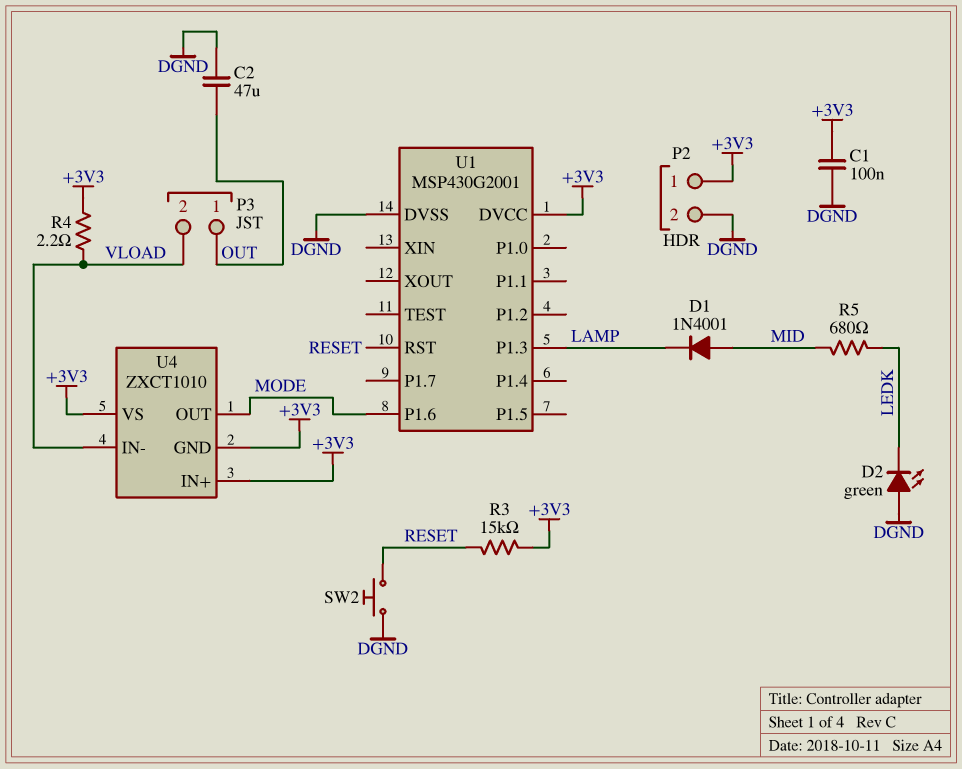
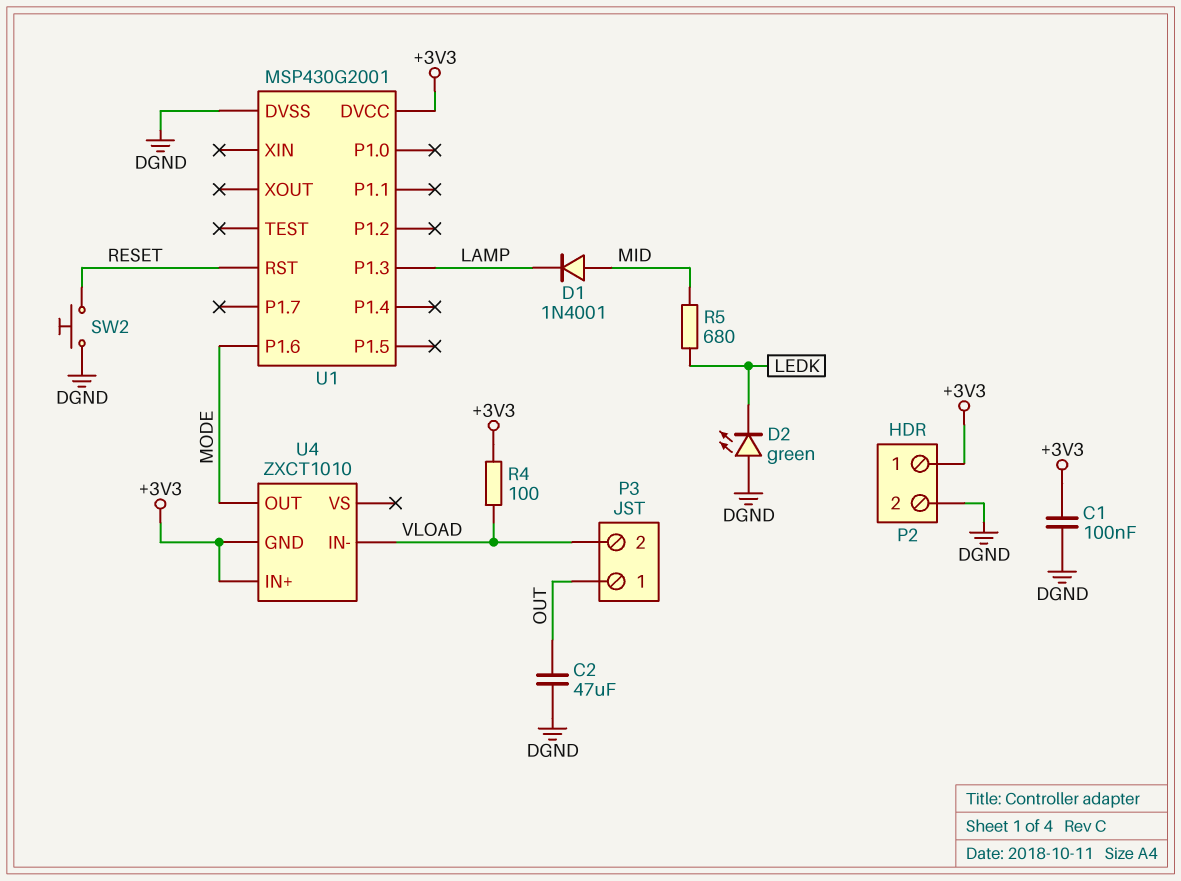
R3: 15k (+3V3, RESET) -> none
R4: 2.2 (+3V3, VLOAD) -> 100 (+3V3, VLOAD)
U4 pin VS: +3V3 -> none

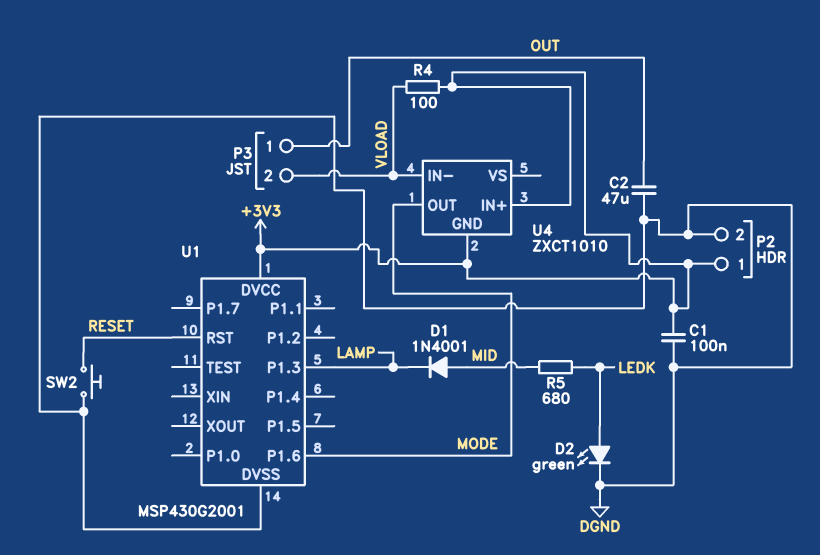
D2: LED green (A DGND, K LEDK) -> LED green (A LEDK, K DGND)

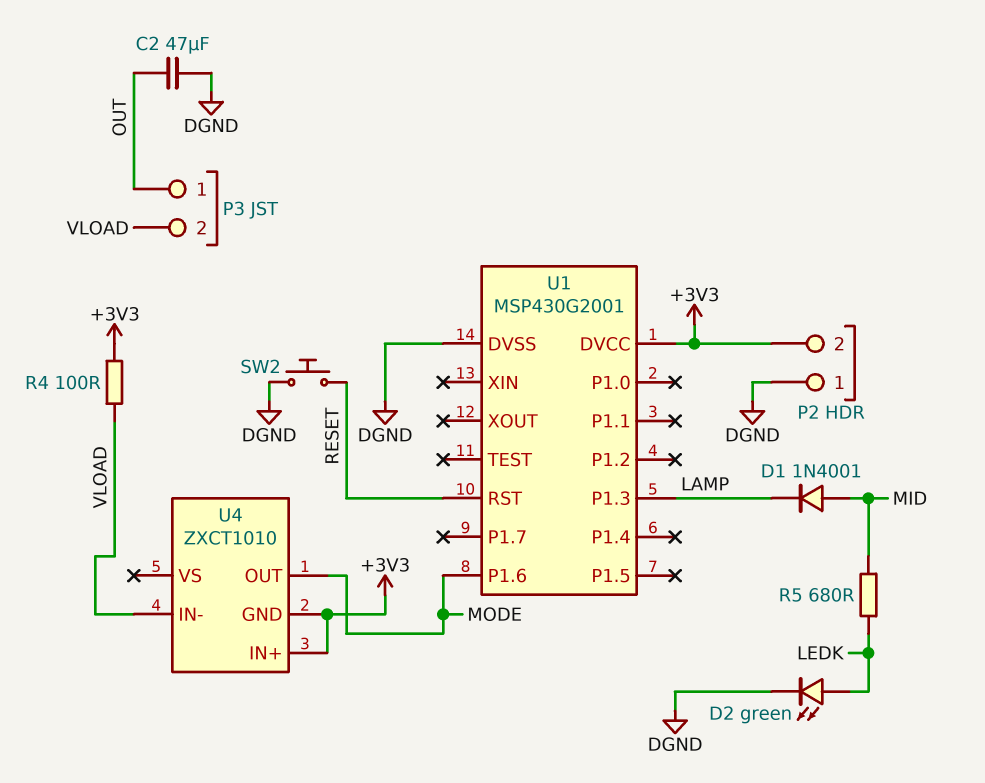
C1: 100nF (+3V3, DGND) -> none
P2 pin 1: +3V3 -> DGND
P2 pin 2: DGND -> +3V3

